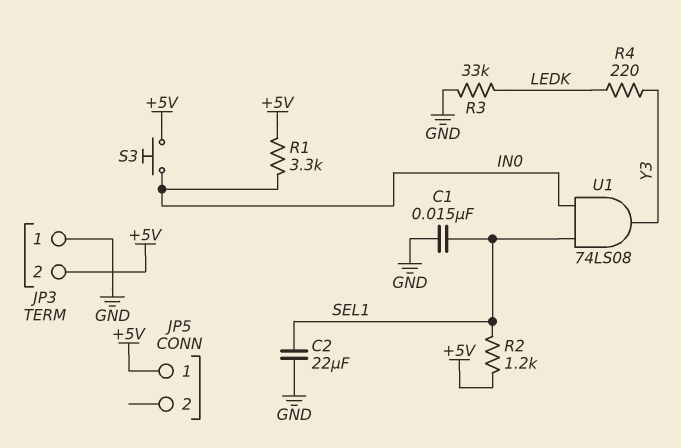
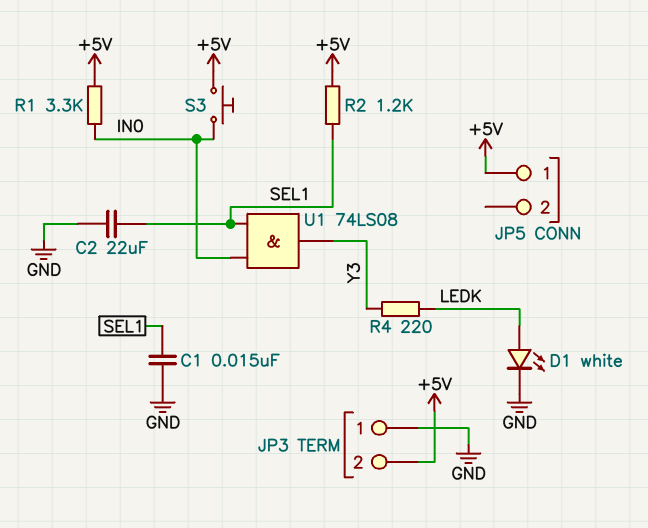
D1: none -> LED white (A LEDK, K GND)
R3: 33k (GND, LEDK) -> none

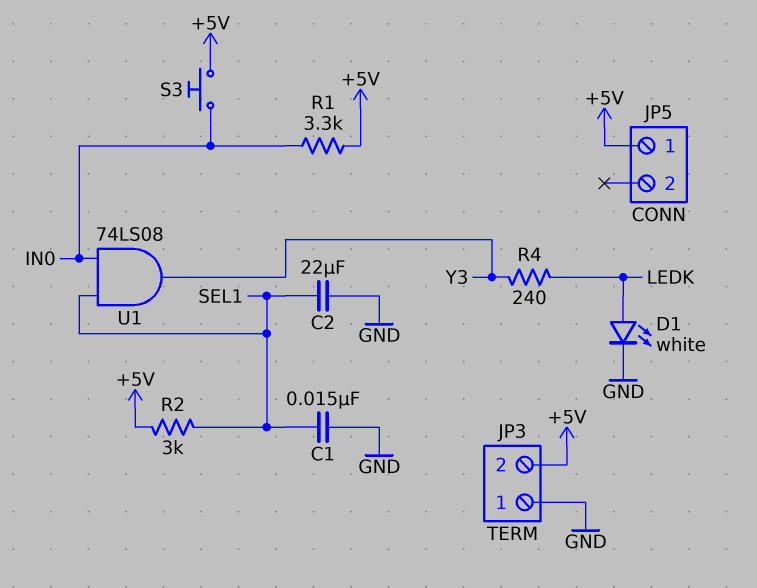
R2: 1.2k (+5V, SEL1) -> 3k (+5V, SEL1)
R4: 220 (LEDK, Y3) -> 240 (LEDK, Y3)

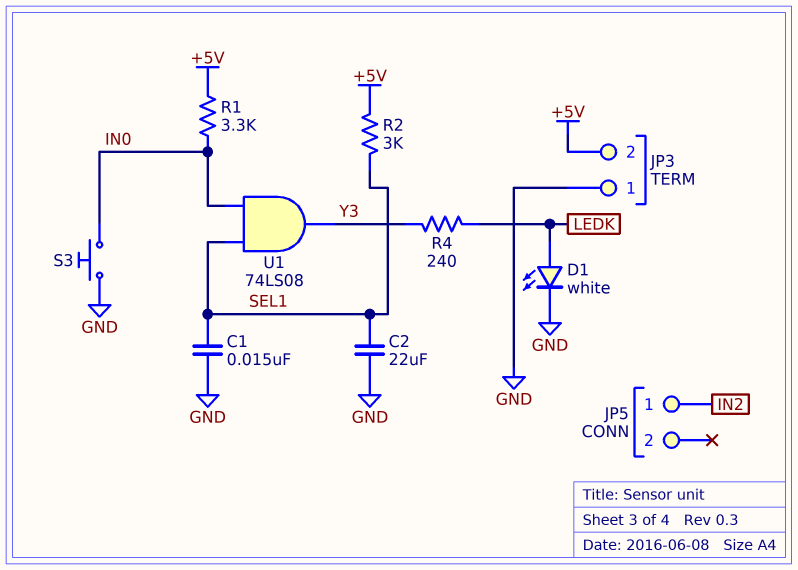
JP5 pin 1: +5V -> IN2
S3: button (+5V, IN0) -> button (GND, IN0)

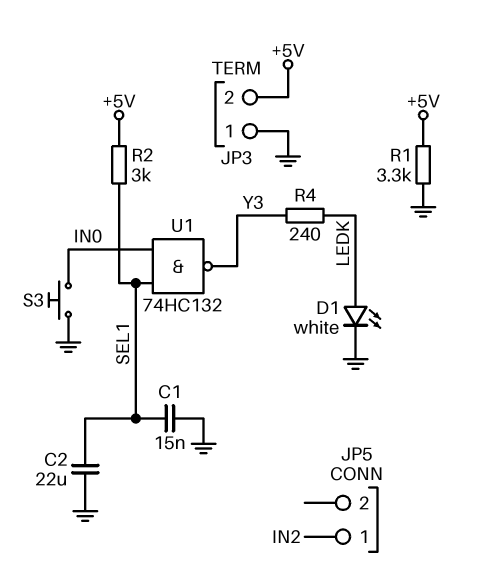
R1: 3.3k (+5V, IN0) -> 3.3k (+5V, GND)
U1: AND 74LS08 (in IN0, in SEL1, out Y3) -> NAND 74HC132 (in IN0, in SEL1, out Y3)

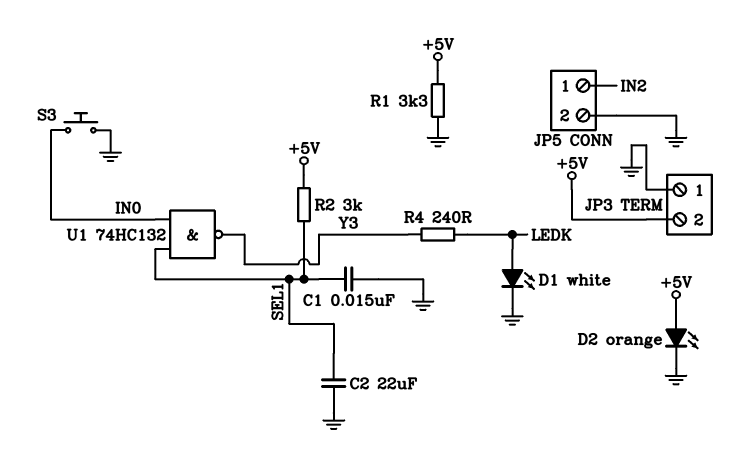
D2: none -> LED orange (A +5V, K GND)
JP5 pin 2: none -> GND

